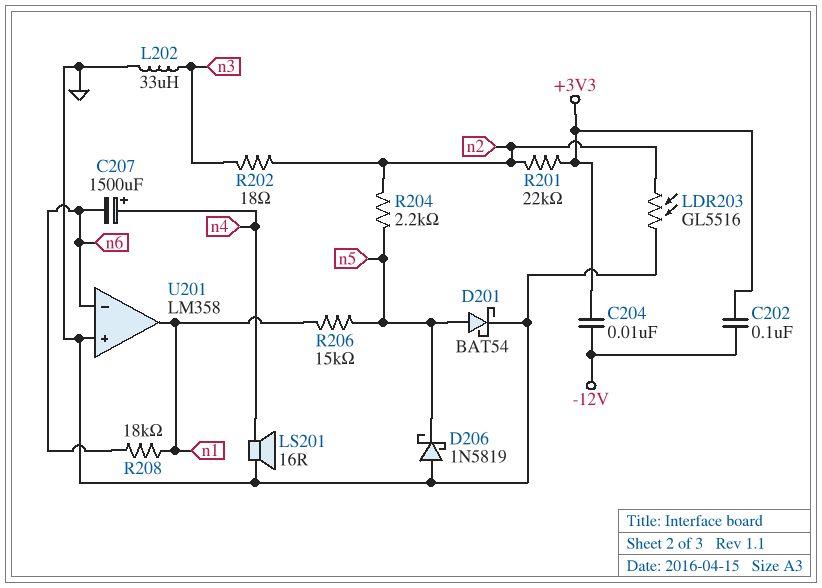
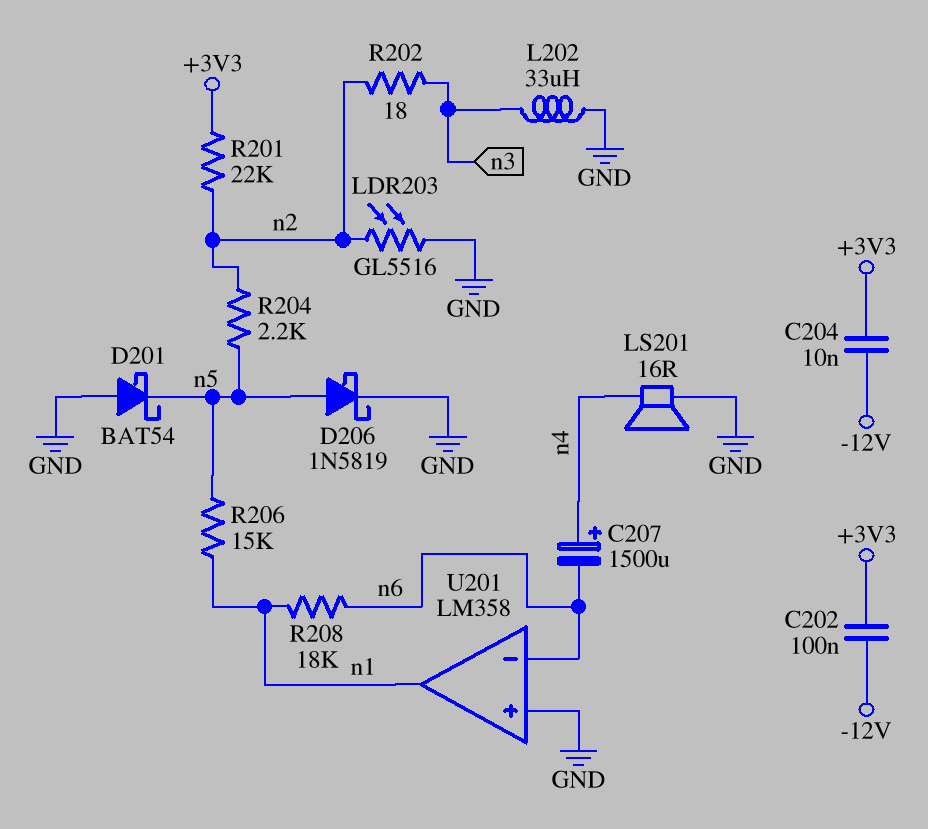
D201: schottky BAT54 (A n5, K GND) -> schottky BAT54 (A GND, K n5)
D206: schottky 1N5819 (A GND, K n5) -> schottky 1N5819 (A n5, K GND)

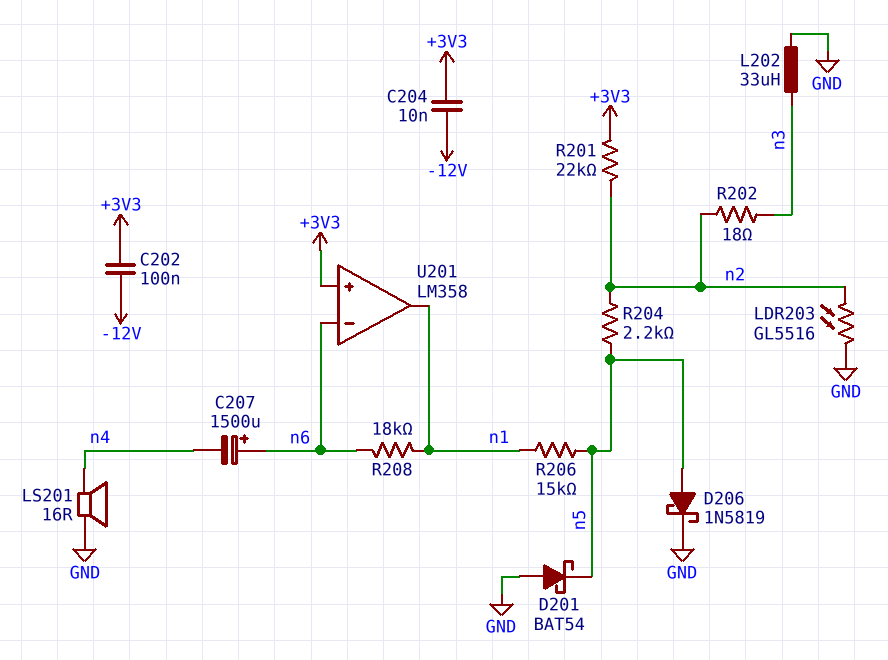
C207: 1500uF (plus n4, minus n6) -> 1500uF (plus n6, minus n4)
U201 pin in+: GND -> +3V3

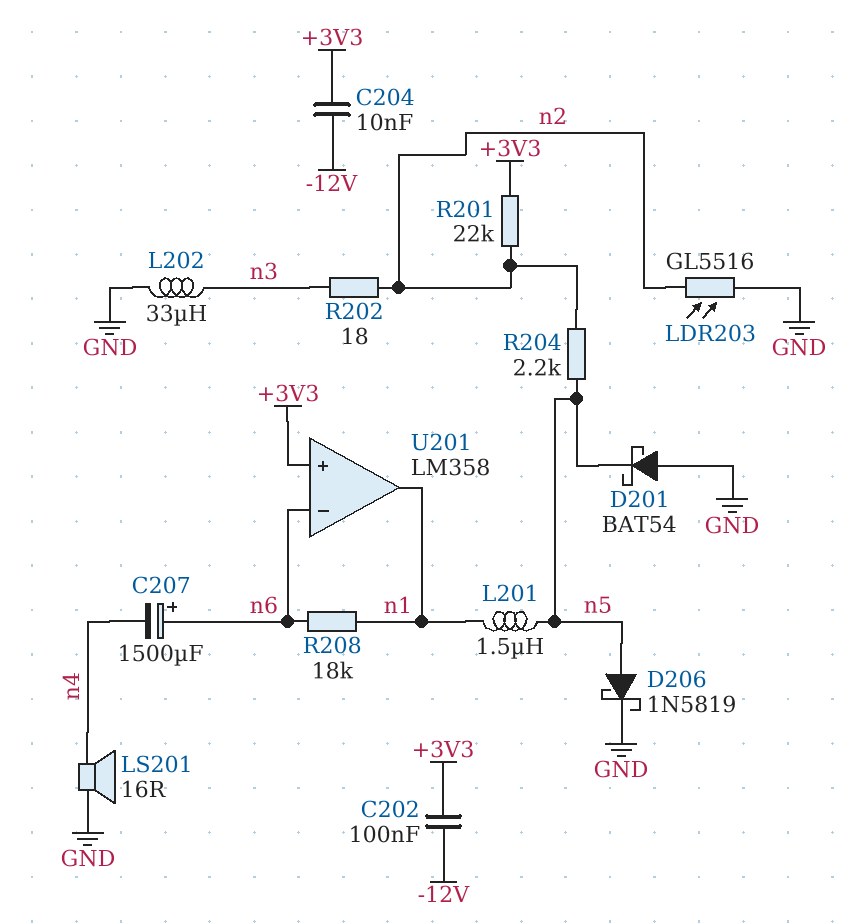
L201: none -> 1.5uH (n1, n5)
R206: 15k (n1, n5) -> none

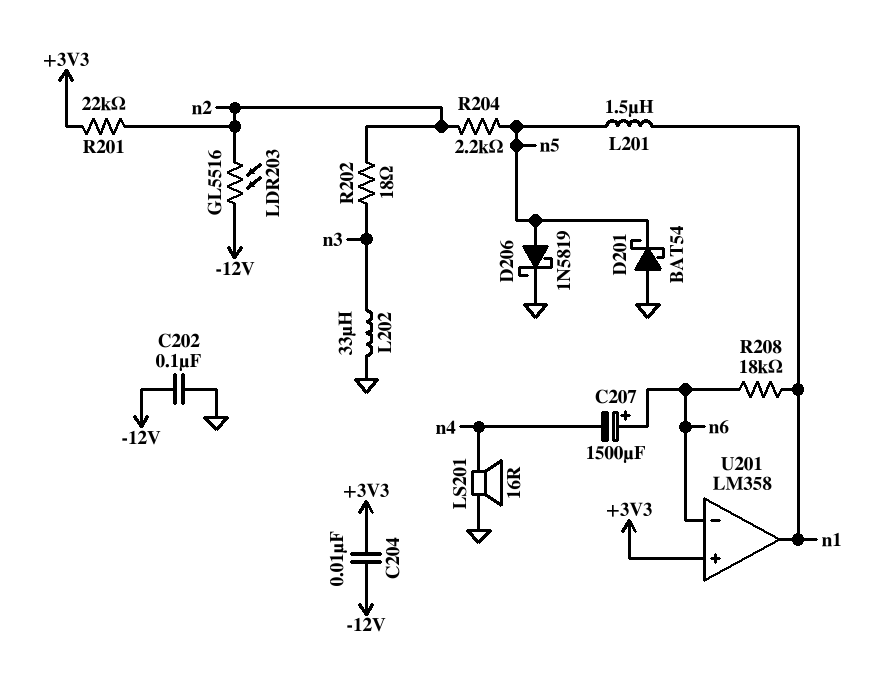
C202: 100nF (+3V3, -12V) -> 100nF (-12V, GND)
LDR203: GL5516 (GND, n2) -> GL5516 (-12V, n2)

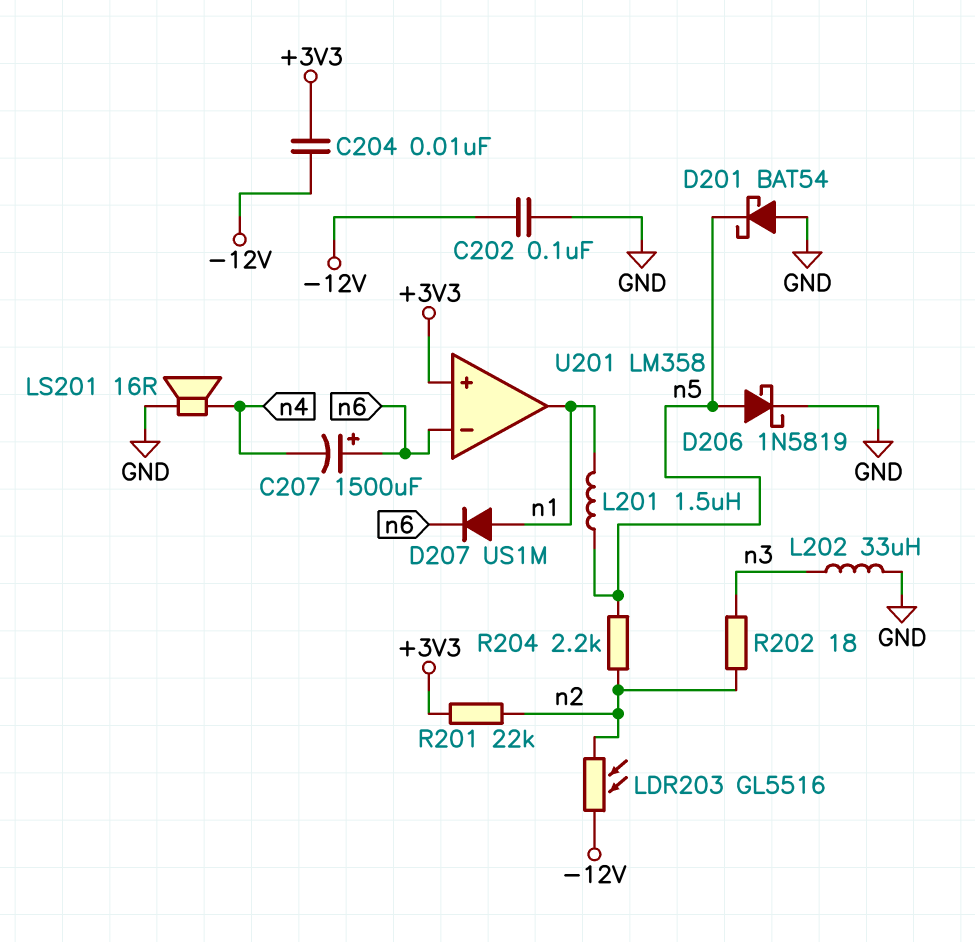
D207: none -> diode US1M (A n1, K n6)
R208: 18k (n1, n6) -> none

